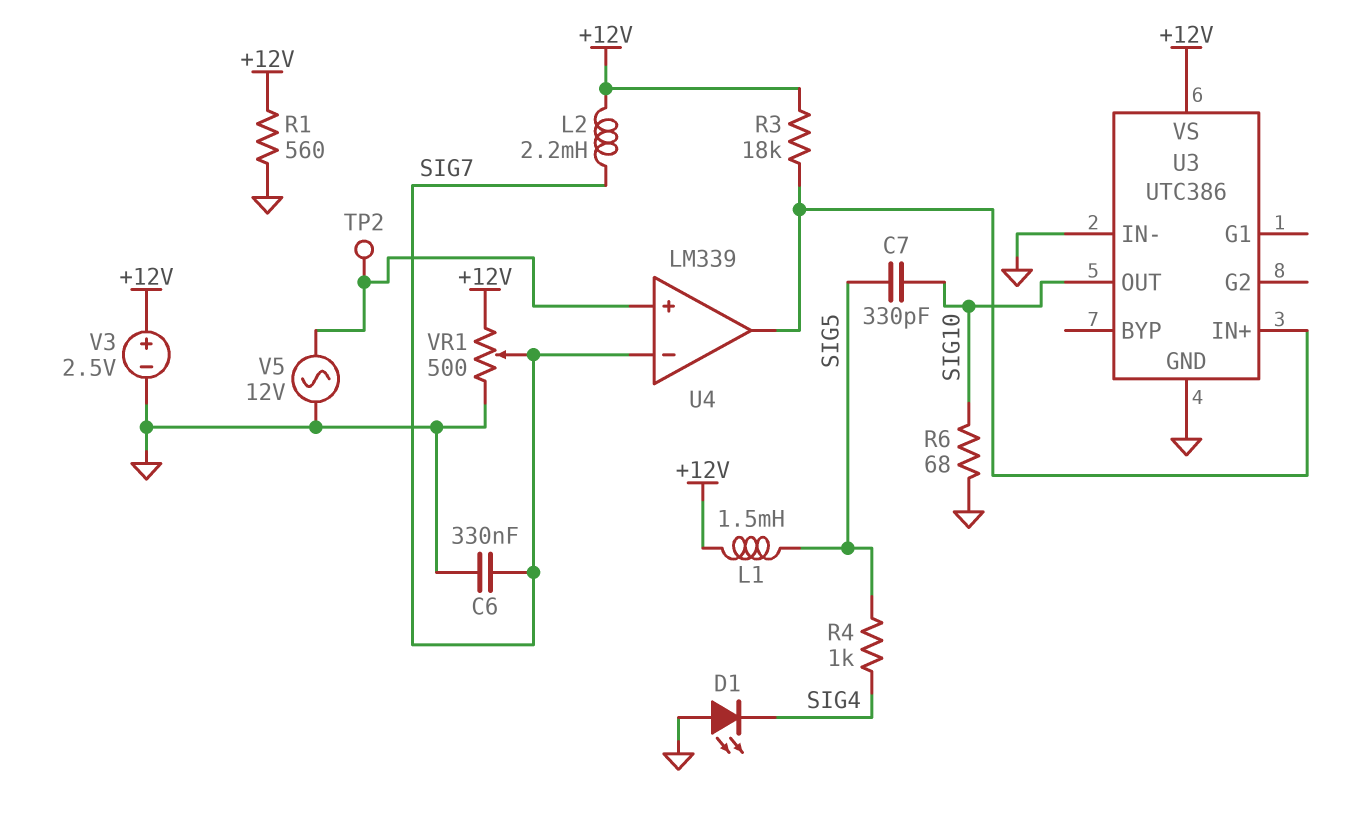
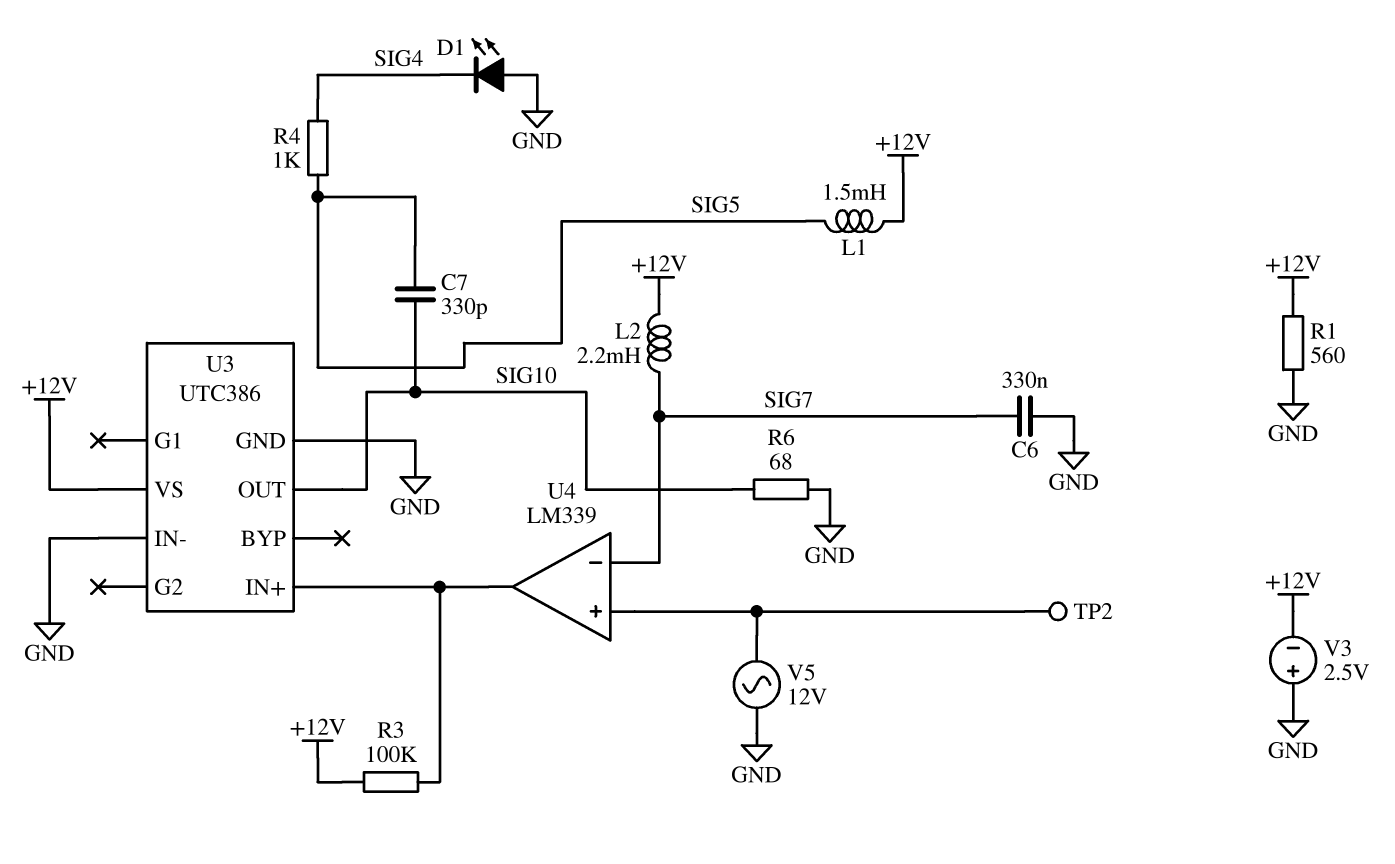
R3: 18k (+12V, U3/IN+) -> 100k (+12V, U3/IN+)
V3: 2.5V (plus +12V, minus GND) -> 2.5V (plus GND, minus +12V)
VR1: 500 (+12V, GND, wiper SIG7) -> none

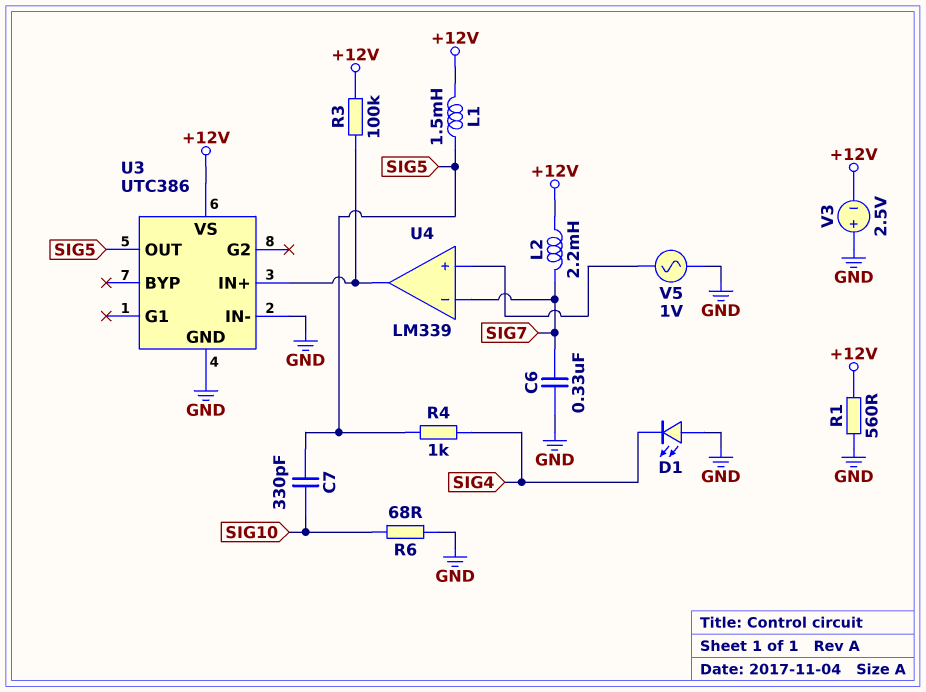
TP2: test point (U4/in+) -> none
U3 pin OUT: SIG10 -> SIG5
V5: AC 12V (GND, U4/in+) -> AC 1V (GND, U4/in+)

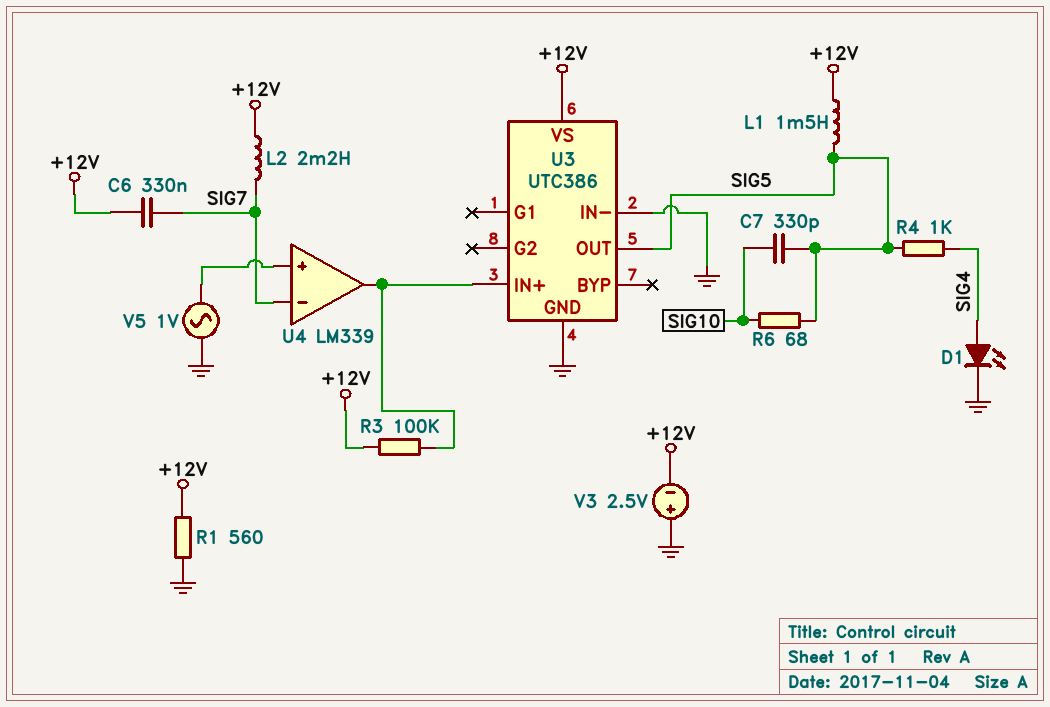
C6: 330nF (GND, SIG7) -> 330nF (+12V, SIG7)
D1: LED (A GND, K SIG4) -> LED (A SIG4, K GND)
R6: 68 (GND, SIG10) -> 68 (SIG5, SIG10)

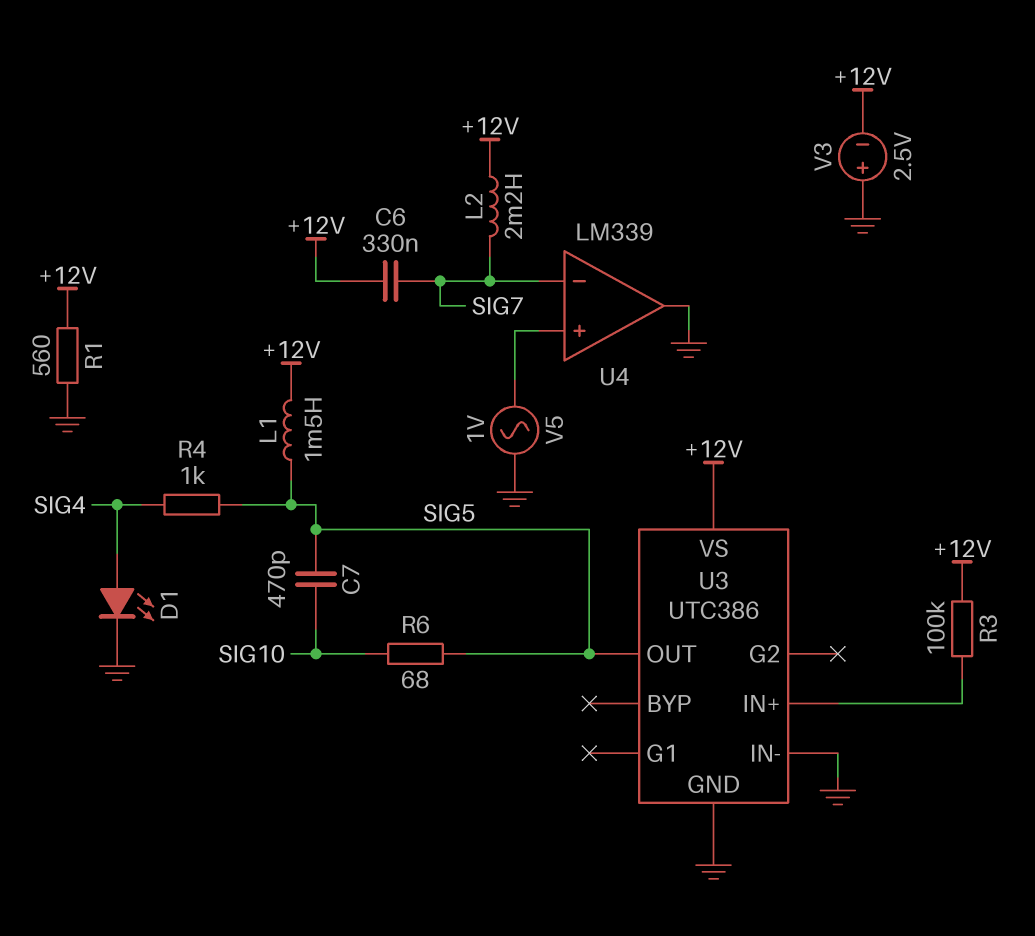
C7: 330pF (SIG5, SIG10) -> 470pF (SIG5, SIG10)
U4 pin out: U3/IN+ -> GND

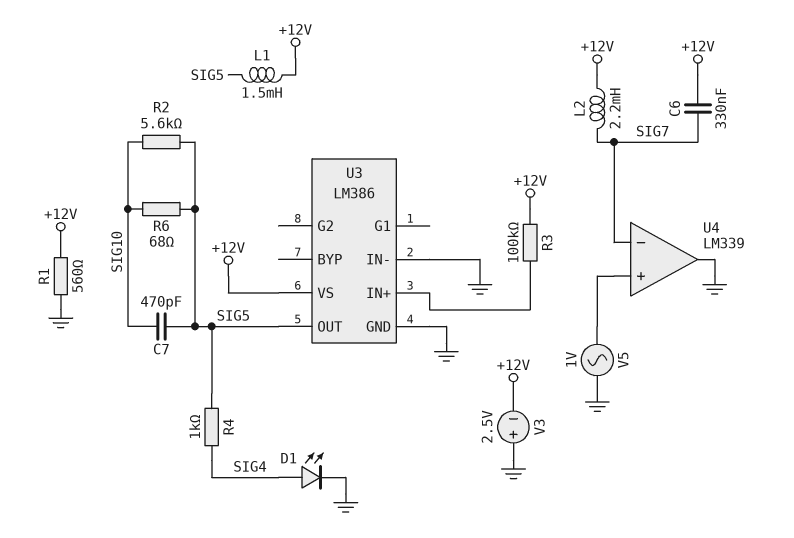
R2: none -> 5.6k (SIG5, SIG10)
U3: UTC386 -> LM386

